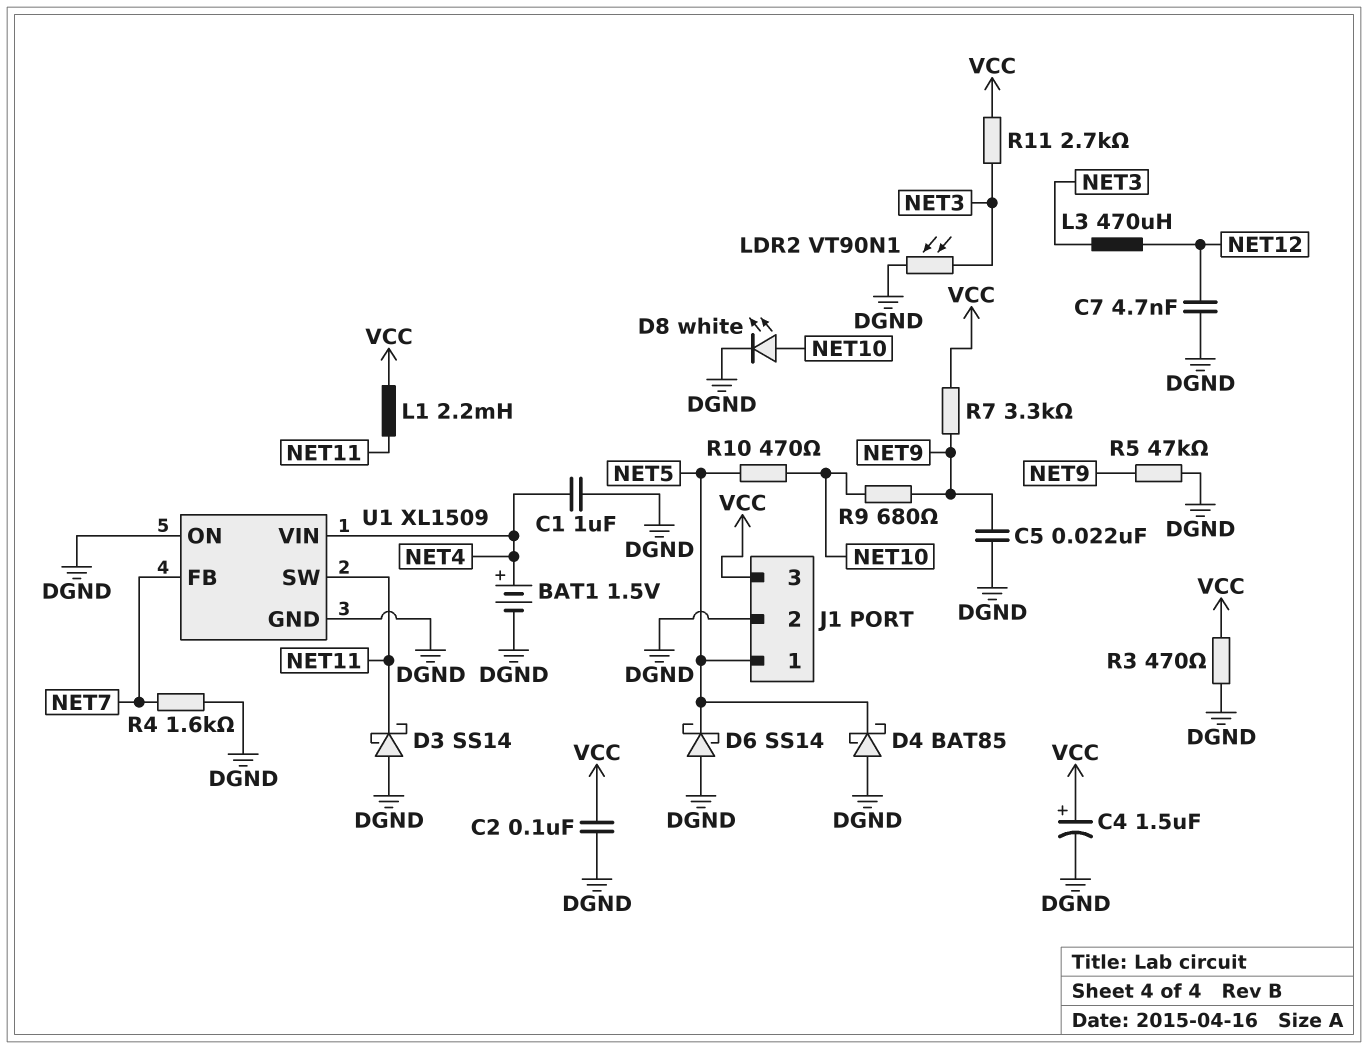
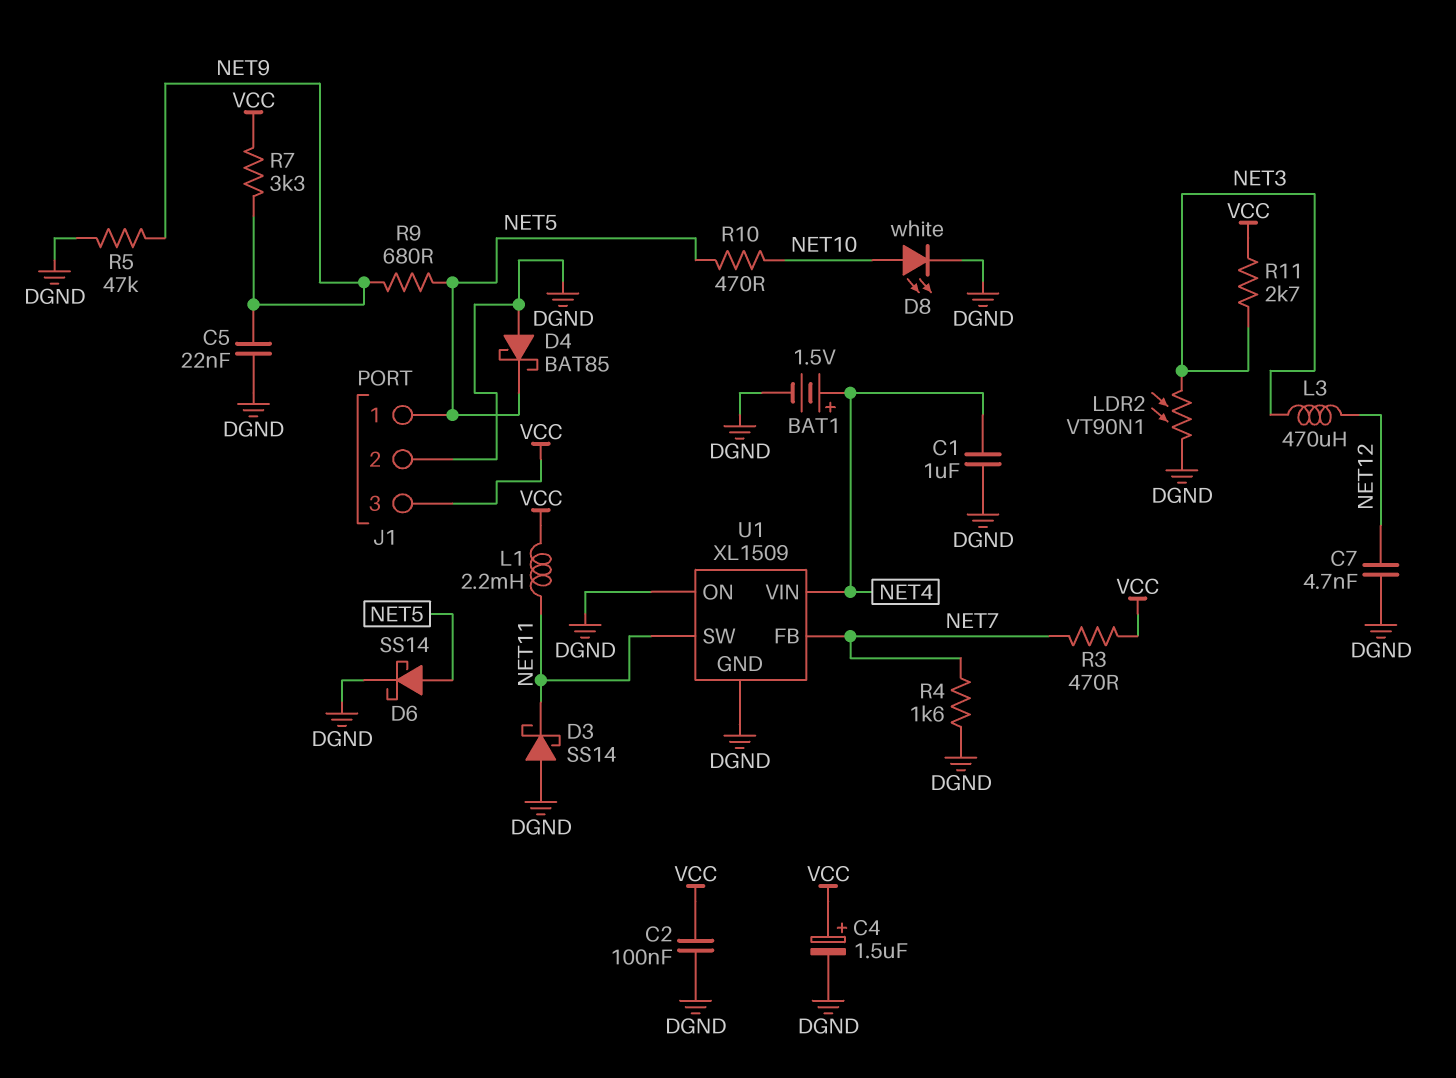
D6: schottky SS14 (A DGND, K NET5) -> schottky SS14 (A NET5, K DGND)
R3: 470 (DGND, VCC) -> 470 (NET7, VCC)
R9: 680 (NET9, NET10) -> 680 (NET5, NET9)

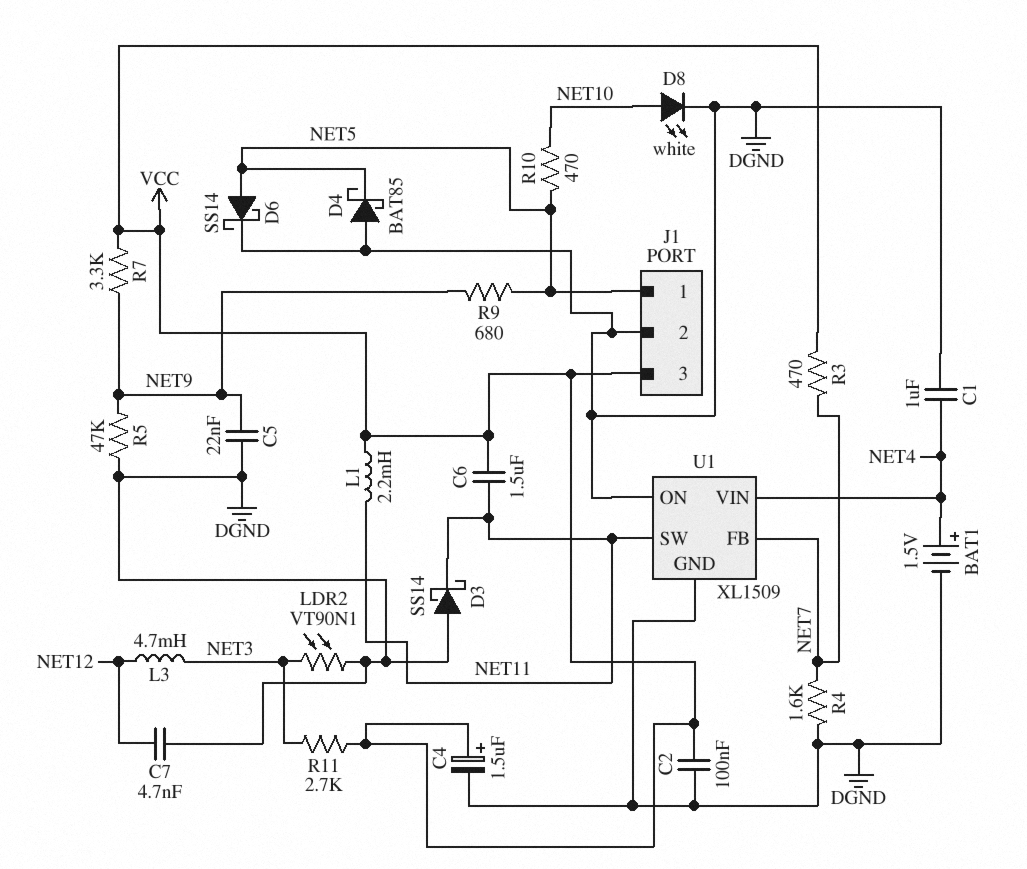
C6: none -> 1.5uF (NET11, VCC)
L3: 470uH (NET3, NET12) -> 4.7mH (NET3, NET12)

